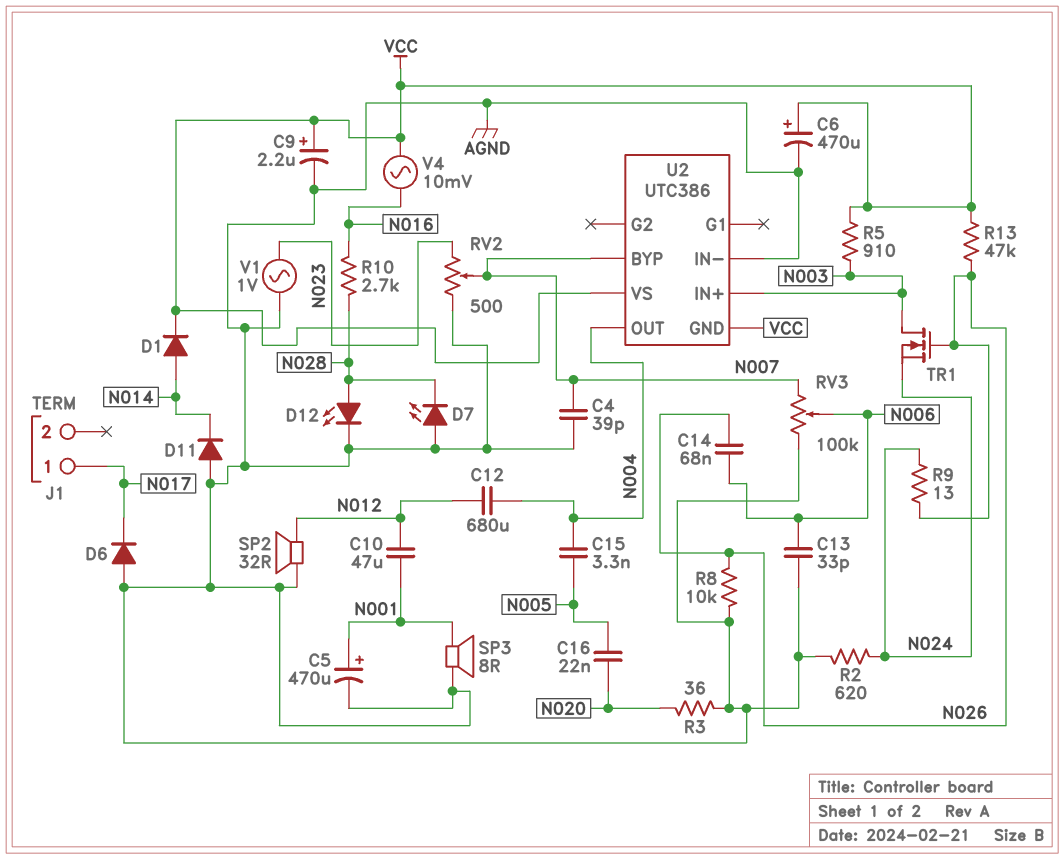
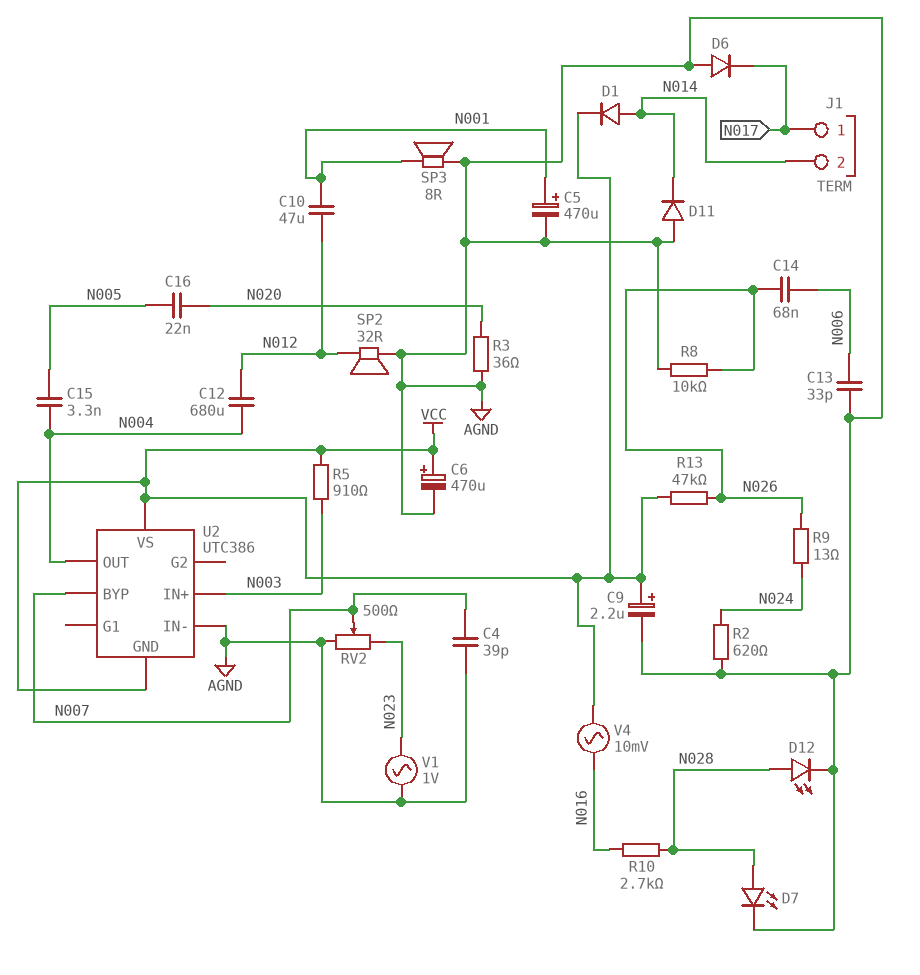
D7: LED (A AGND, K N028) -> LED (A N028, K AGND)
J1 pin 2: none -> N014
RV3: 100k (AGND, N007, wiper N006) -> none
TR1: NMOS (G N026, D N003, S N024) -> none

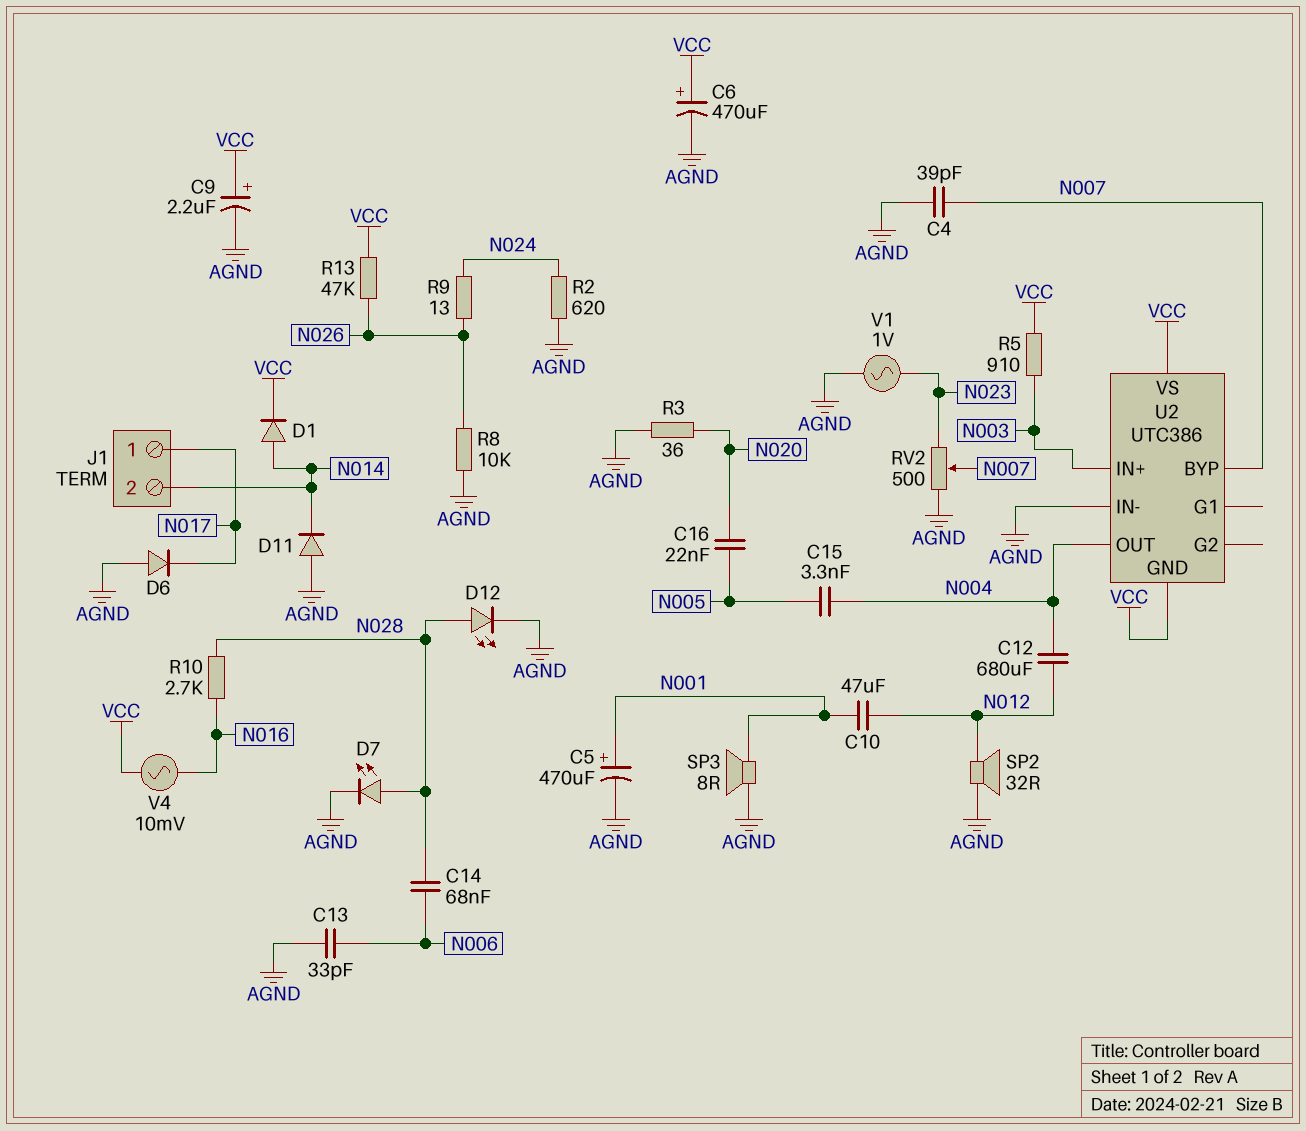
C14: 68nF (N006, N026) -> 68nF (N006, N028)

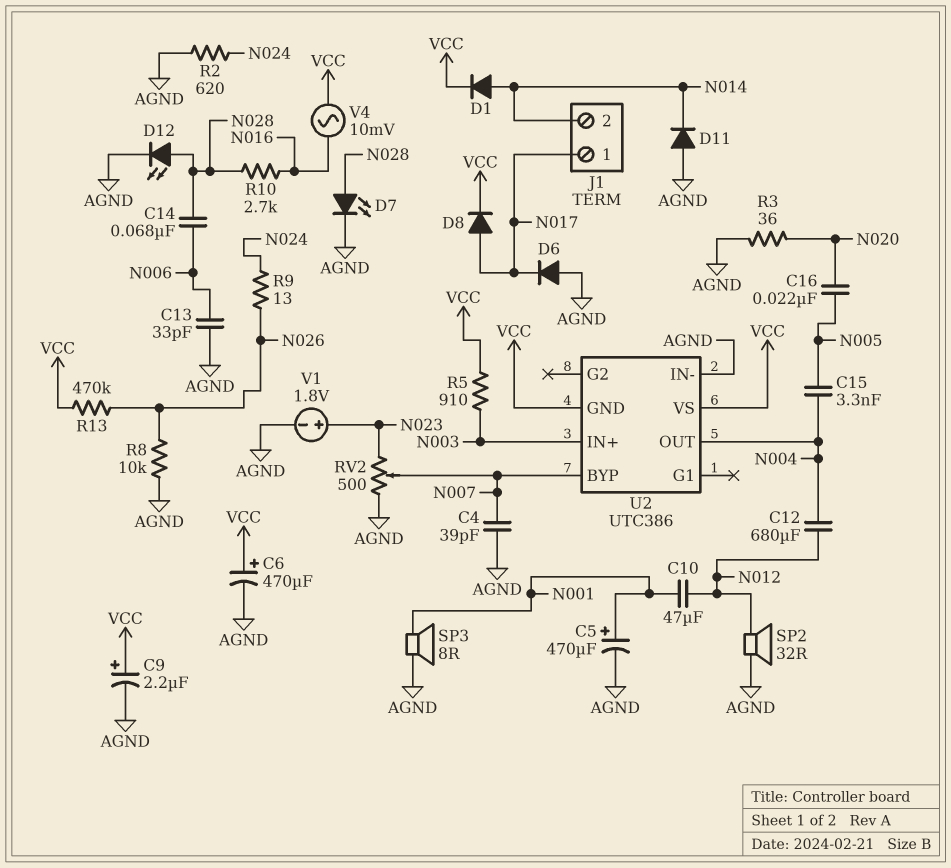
D8: none -> diode (A N017, K VCC)
R13: 47k (N026, VCC) -> 470k (N026, VCC)
V1: AC 1V (AGND, N023) -> 1.8V (plus N023, minus AGND)

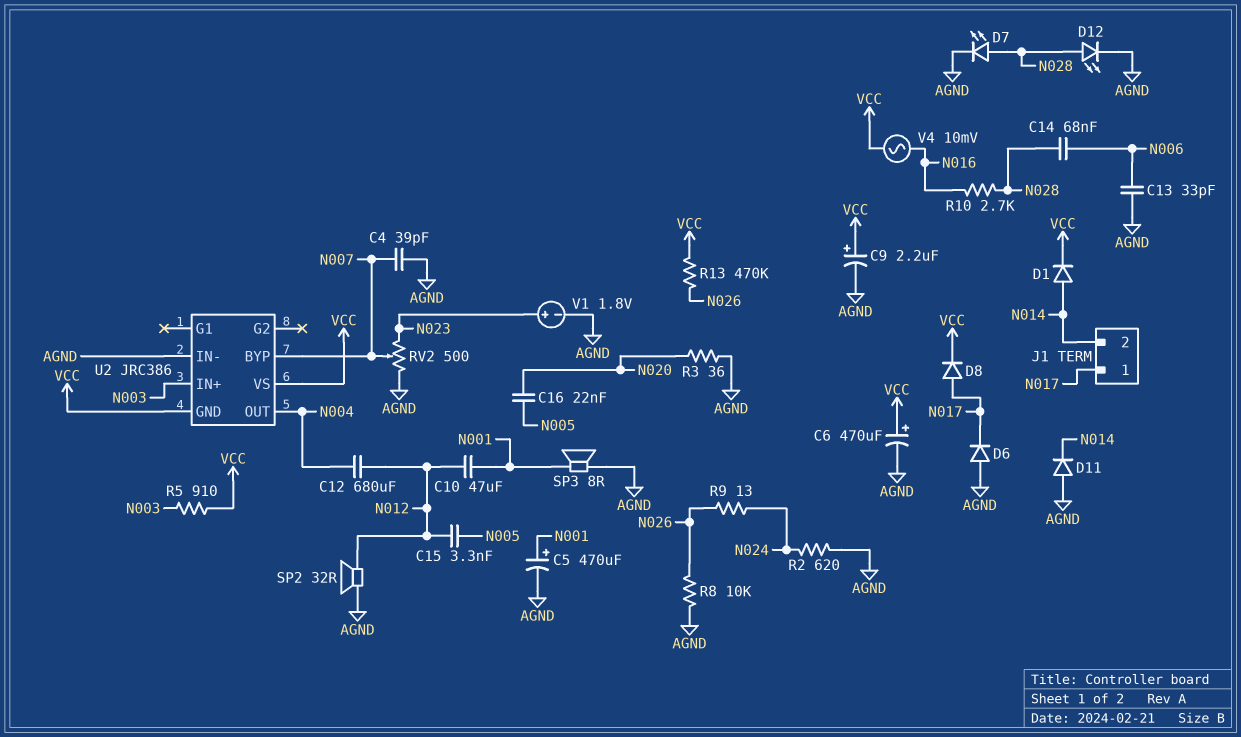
C15: 3.3nF (N004, N005) -> 3.3nF (N005, N012)
U2: UTC386 -> JRC386

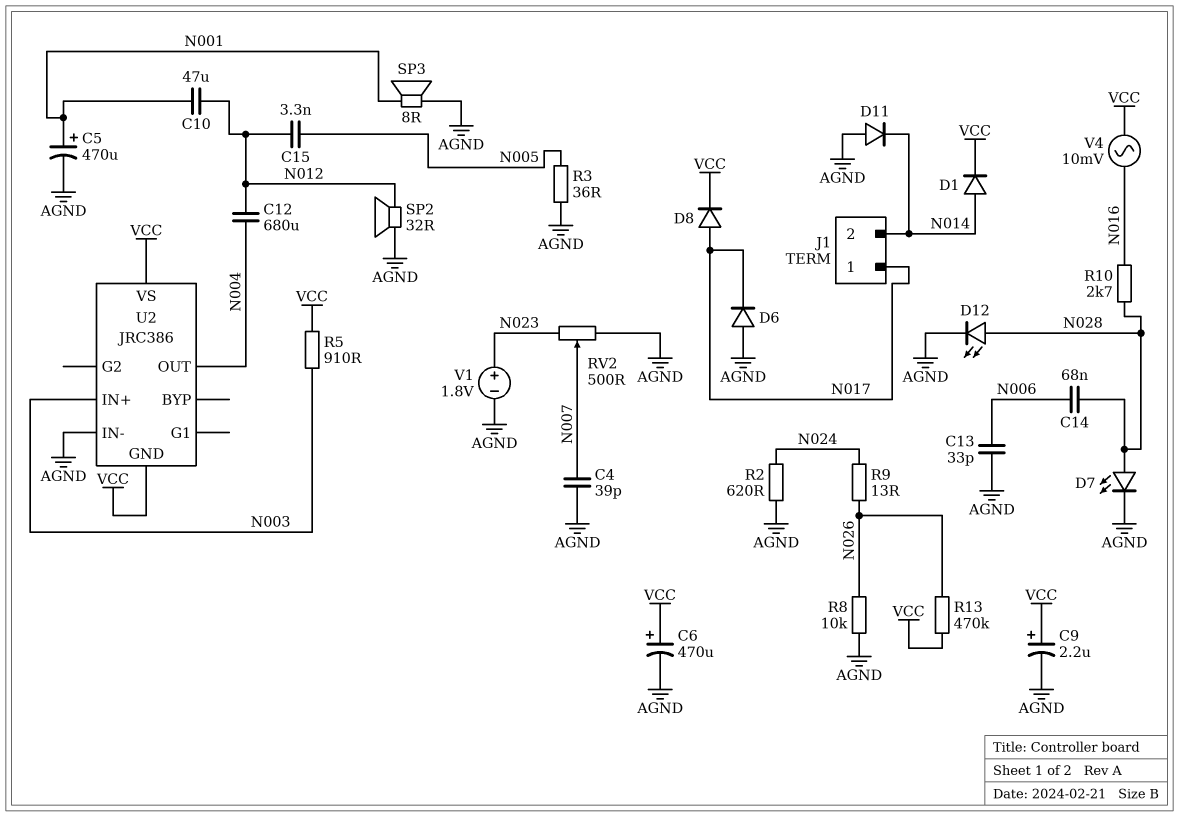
C16: 22nF (N005, N020) -> none
R3: 36 (AGND, N020) -> 36 (AGND, N005)
U2 pin BYP: N007 -> none

